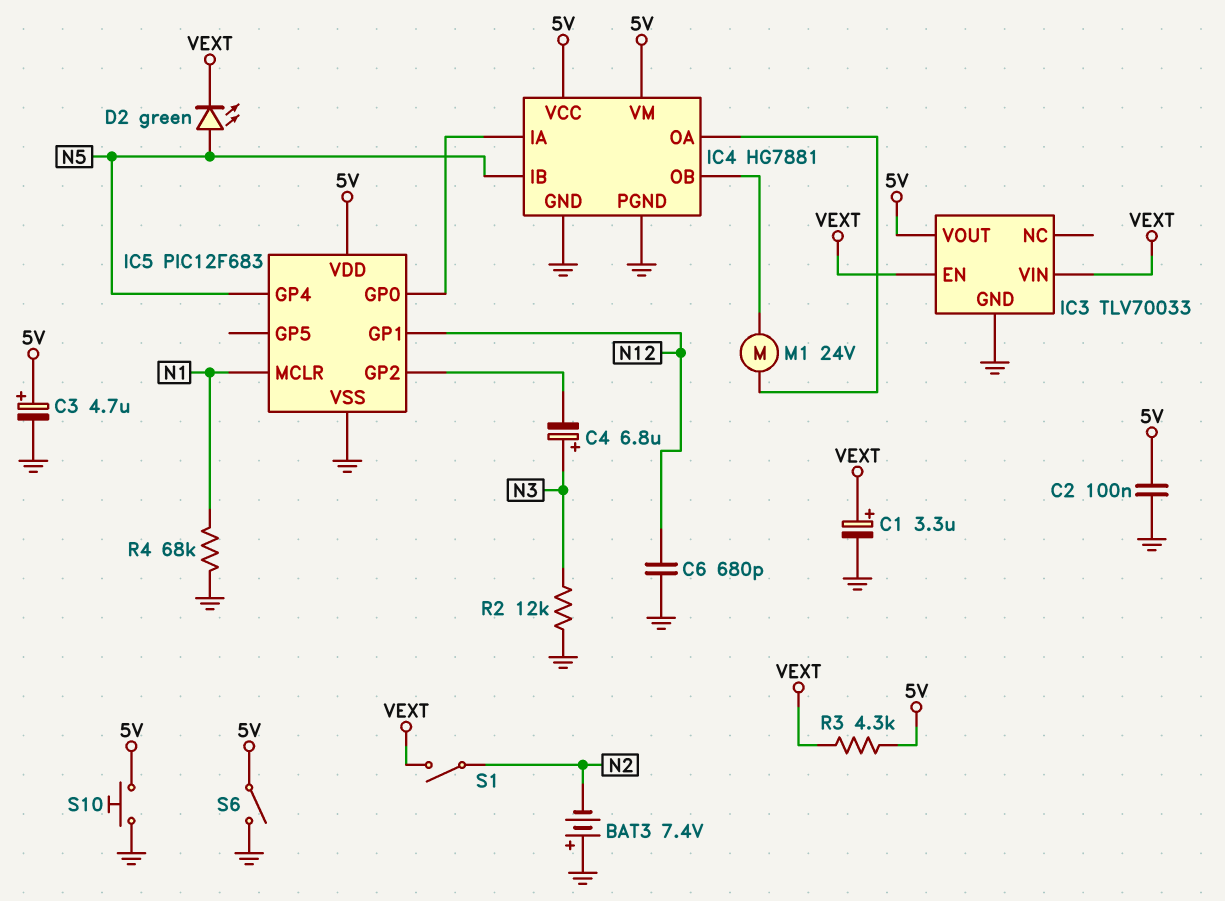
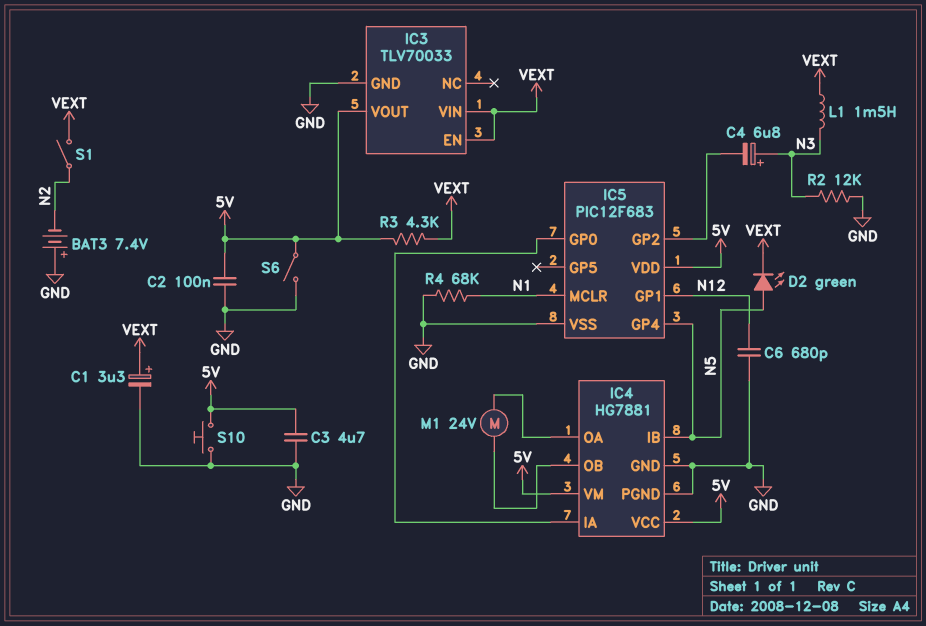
C3: 4.7uF (plus 5V, minus GND) -> 4.7uF (5V, GND)
L1: none -> 1.5mH (N3, VEXT)

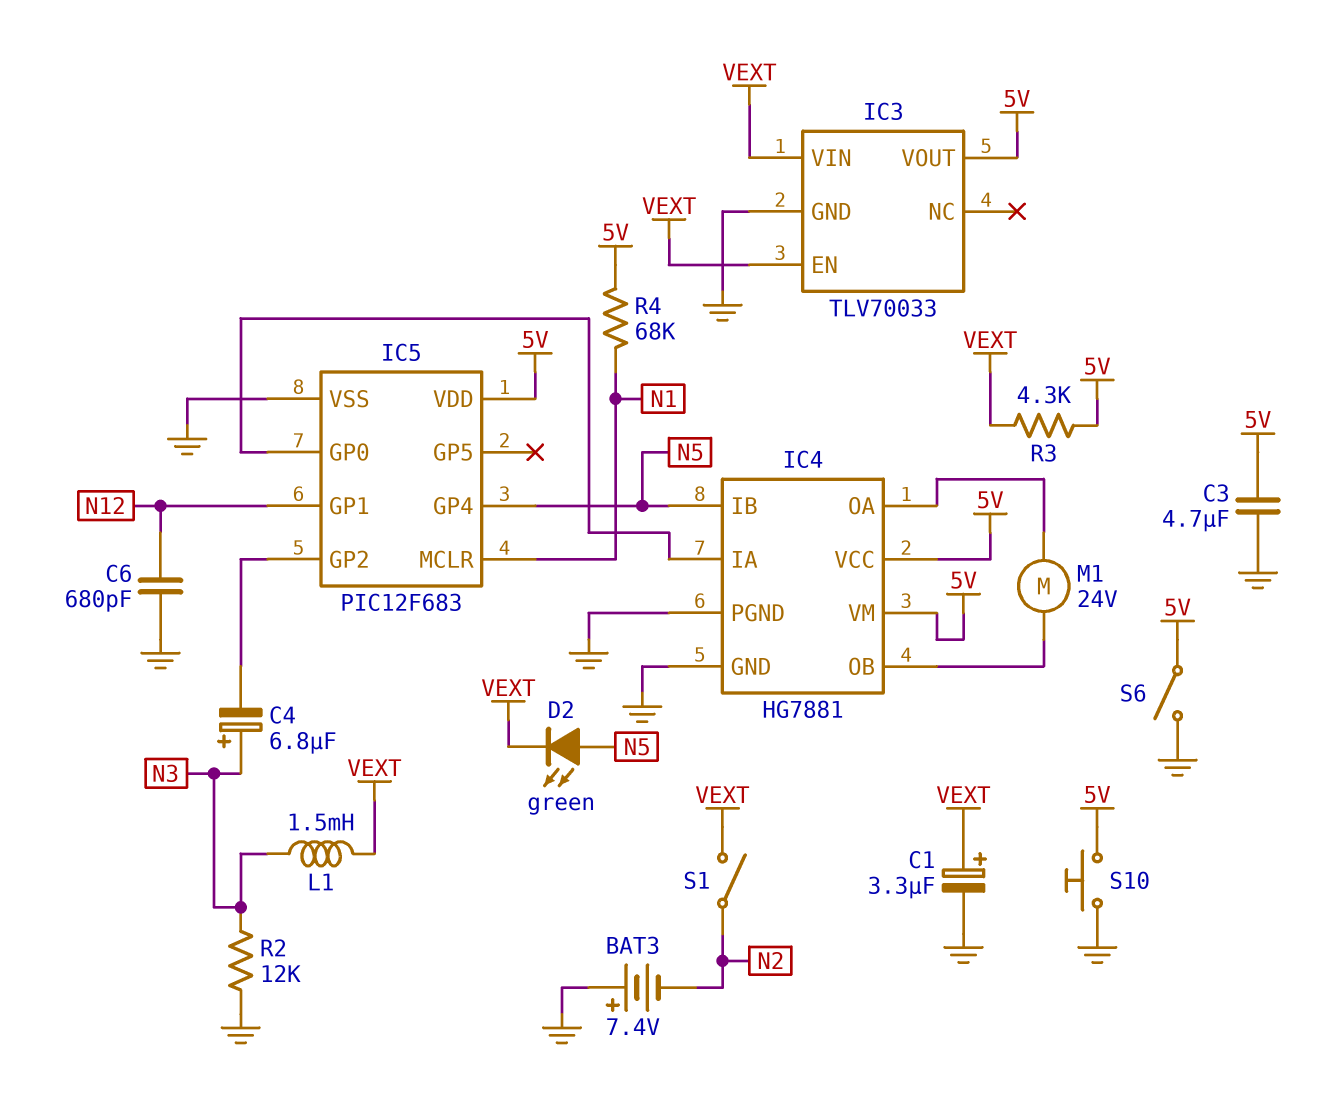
C2: 100nF (5V, GND) -> none
R4: 68k (GND, N1) -> 68k (5V, N1)

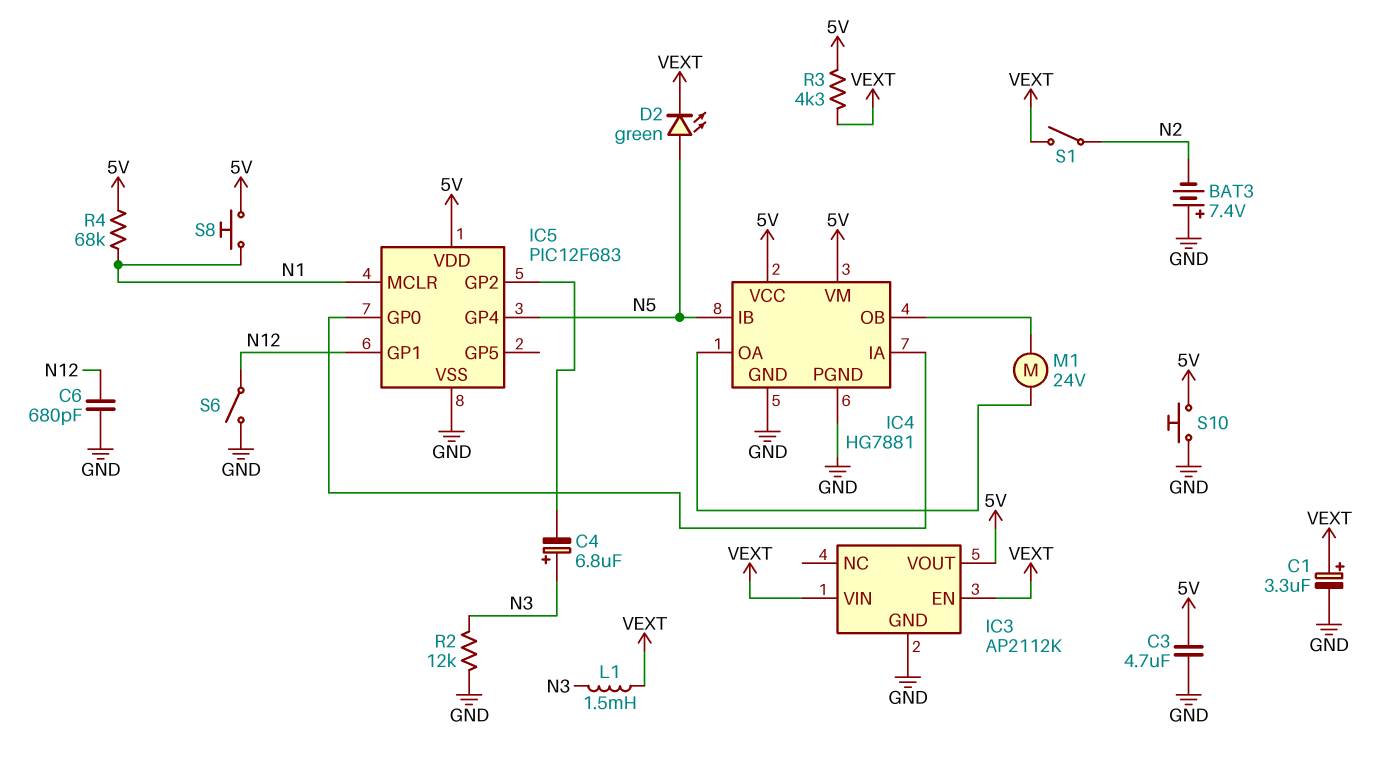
IC3: TLV70033 -> AP2112K
S6: switch (5V, GND) -> switch (GND, N12)
S8: none -> button (5V, N1)

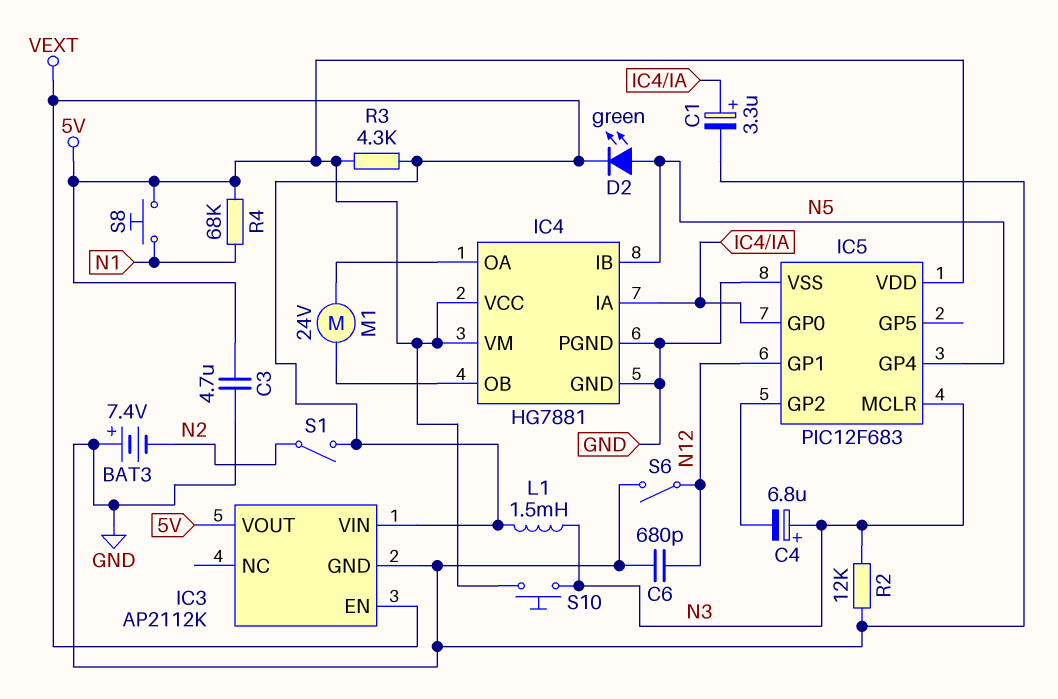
C1: 3.3uF (plus VEXT, minus GND) -> 3.3uF (plus IC4/IA, minus GND)
IC5 pin MCLR: N1 -> N3
S10: button (5V, GND) -> button (5V, N3)

